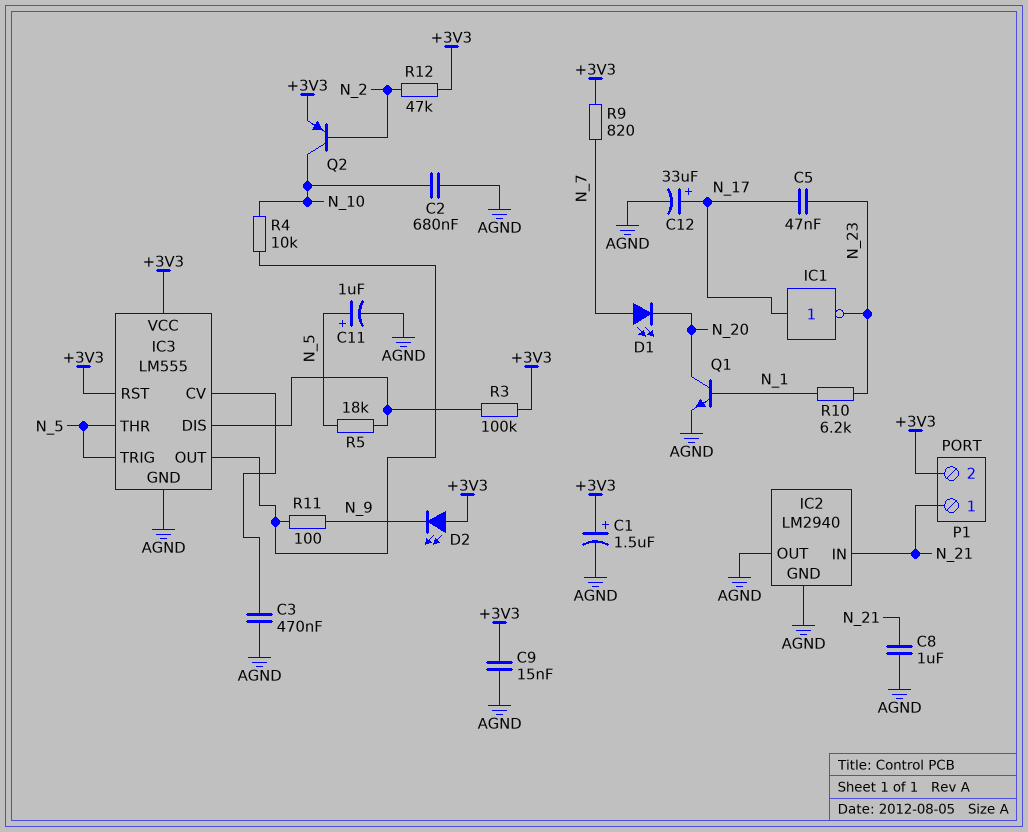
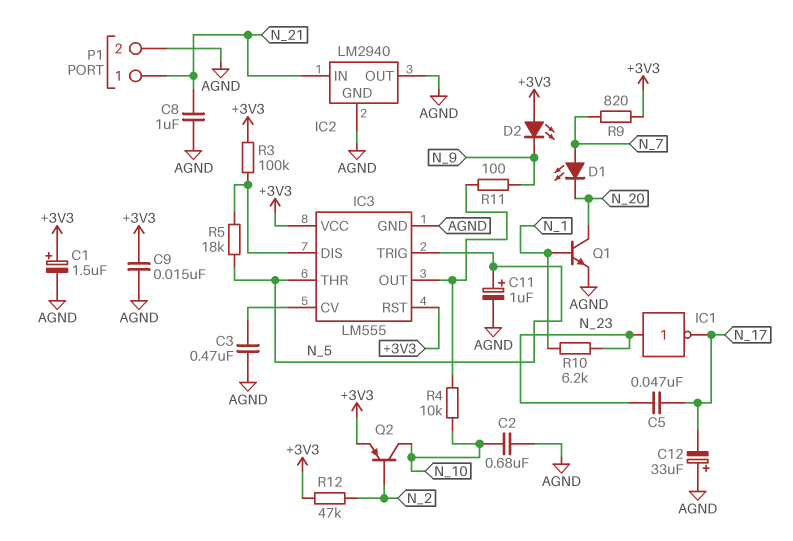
C12: 33uF (plus N_17, minus AGND) -> 33uF (plus AGND, minus N_17)
IC1: NOT (in N_17, out N_23) -> NOT (in N_23, out N_17)
P1 pin 2: +3V3 -> AGND

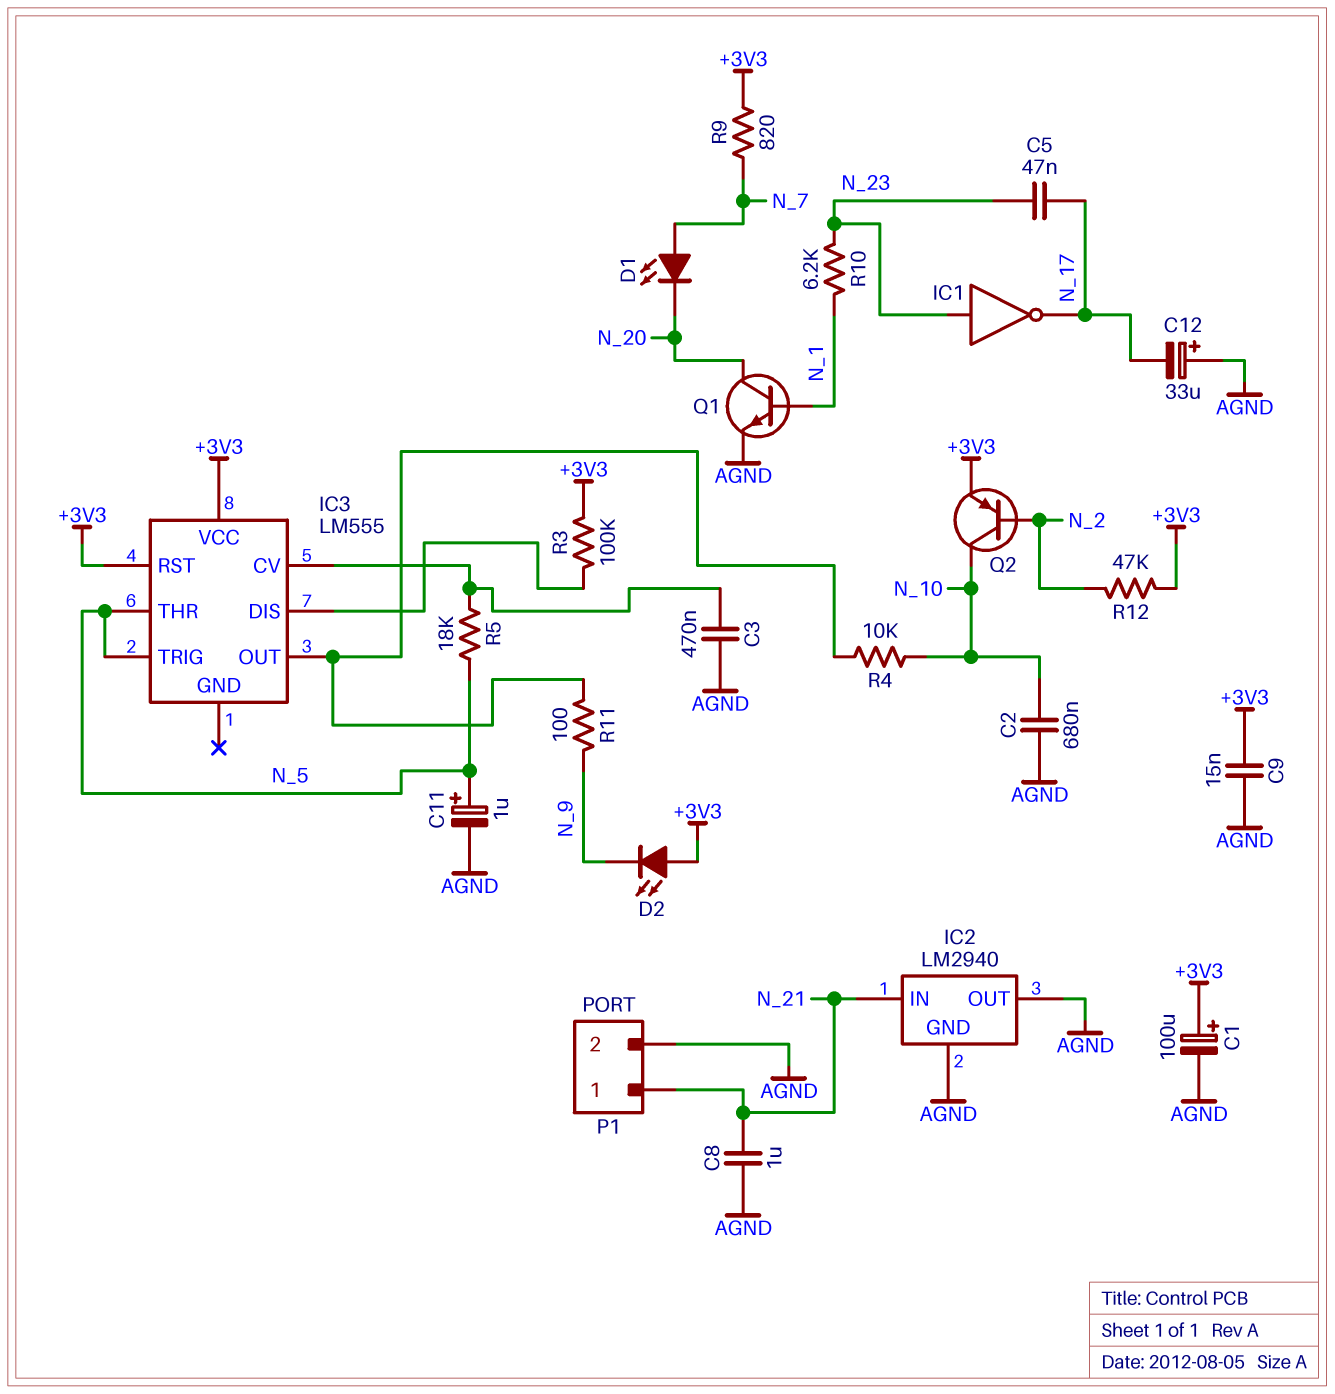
C1: 1.5uF (plus +3V3, minus AGND) -> 100uF (plus +3V3, minus AGND)
IC3 pin GND: AGND -> none
R5: 18k (IC3/DIS, N_5) -> 18k (IC3/CV, N_5)

